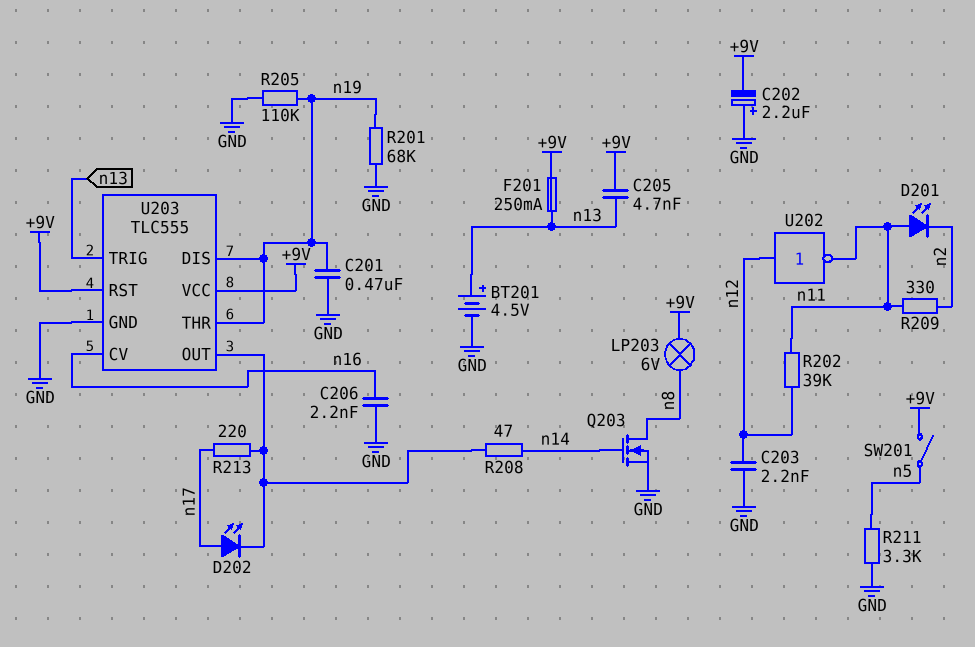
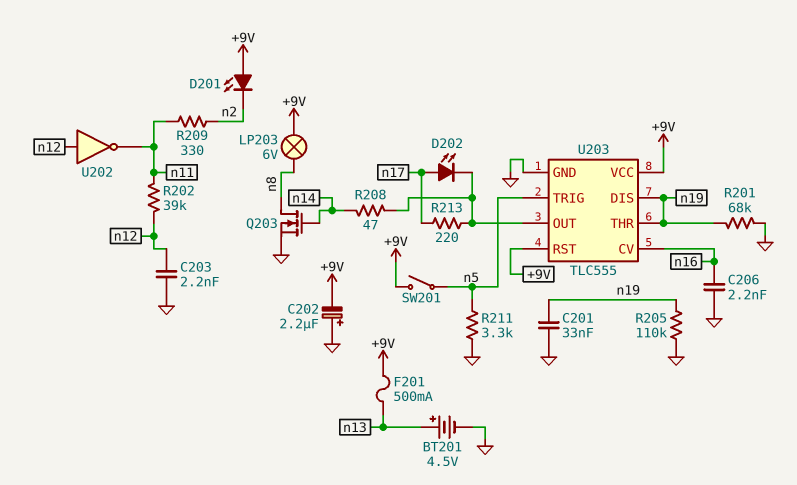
C201: 470nF (GND, n19) -> 33nF (GND, n19)
C205: 4.7nF (+9V, n13) -> none
D201: LED (A n11, K n2) -> LED (A +9V, K n2)
F201: 250mA (+9V, n13) -> 500mA (+9V, n13)
U203 pin TRIG: n13 -> n5

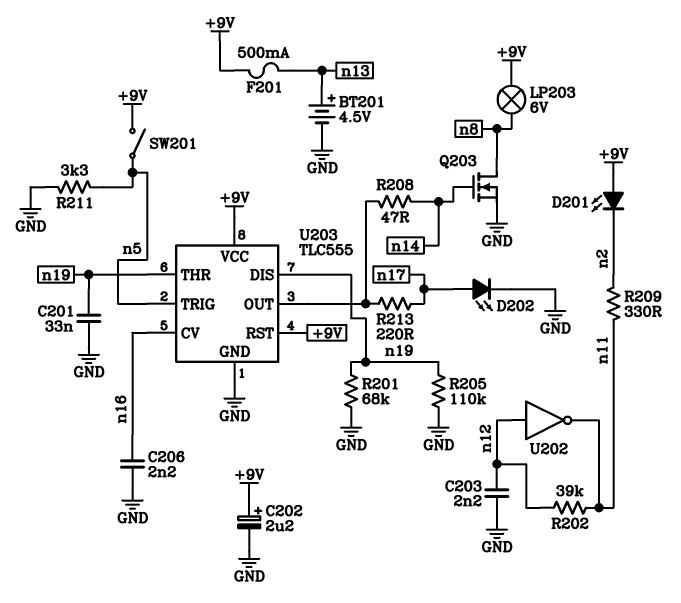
C202: 2.2uF (plus GND, minus +9V) -> 2.2uF (plus +9V, minus GND)
D202: LED (A n17, K U203/OUT) -> LED (A n17, K GND)

